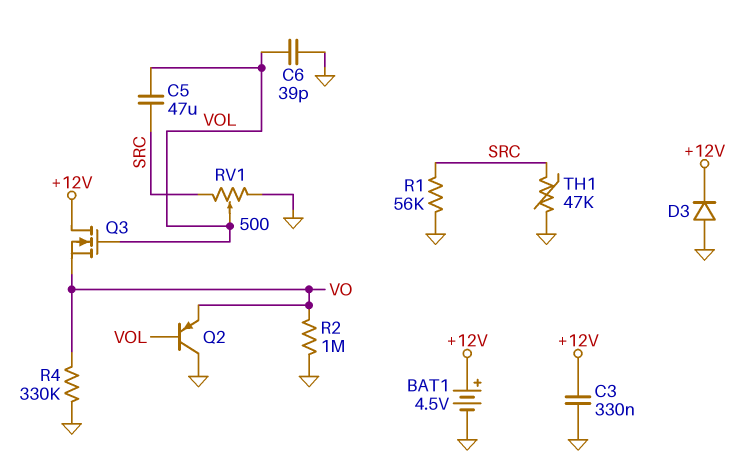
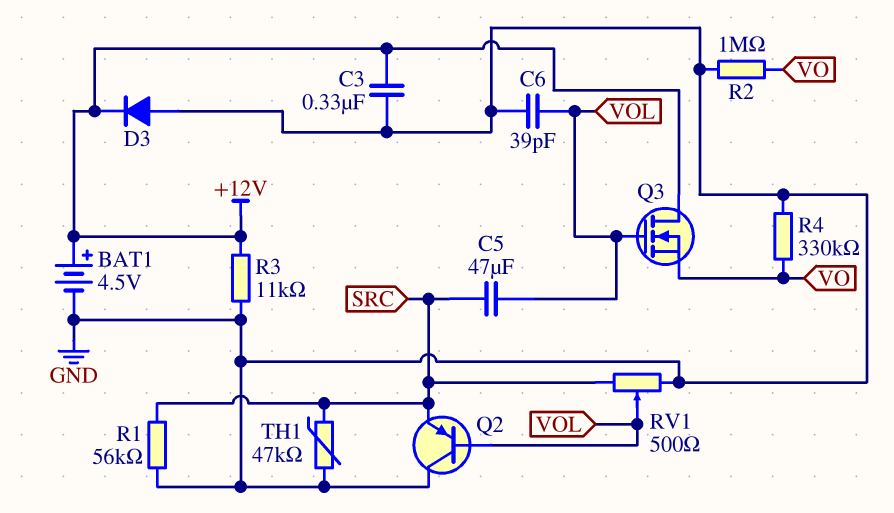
Q2: PNP (B VOL, C GND, E VO) -> PNP (B VOL, C GND, E SRC)
R3: none -> 11k (+12V, GND)

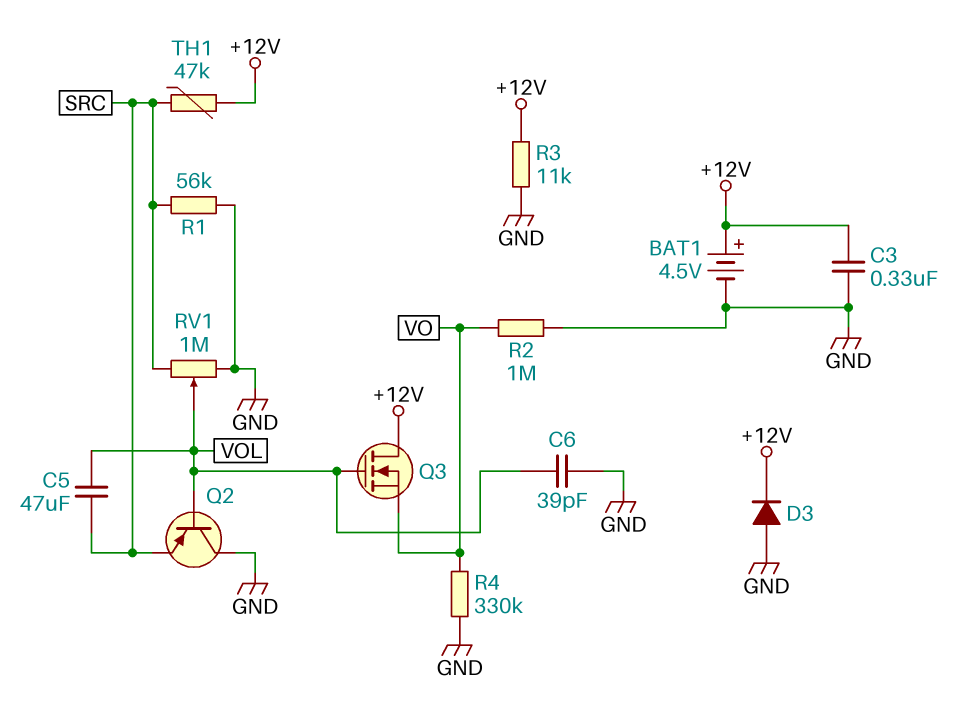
RV1: 500 (GND, SRC, wiper VOL) -> 1M (GND, SRC, wiper VOL)
TH1: 47k (GND, SRC) -> 47k (+12V, SRC)

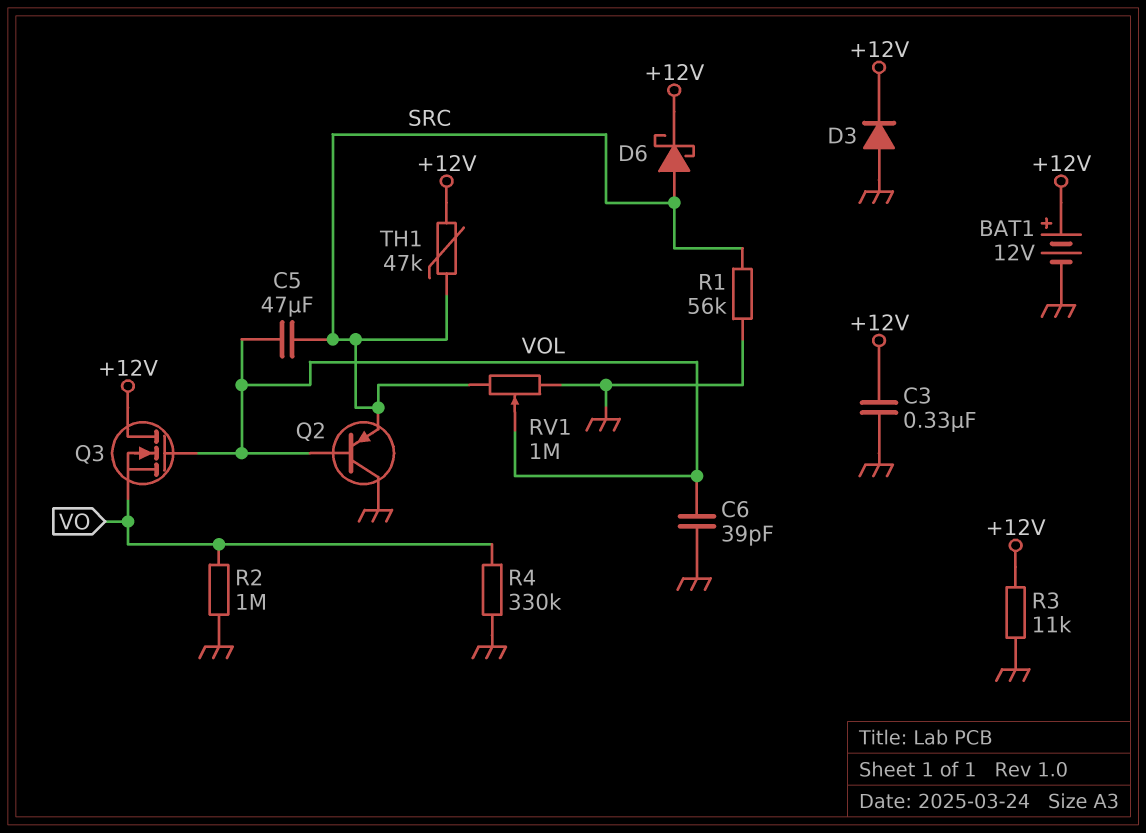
BAT1: 4.5V (plus +12V, minus GND) -> 12V (plus +12V, minus GND)
D6: none -> schottky (A SRC, K +12V)

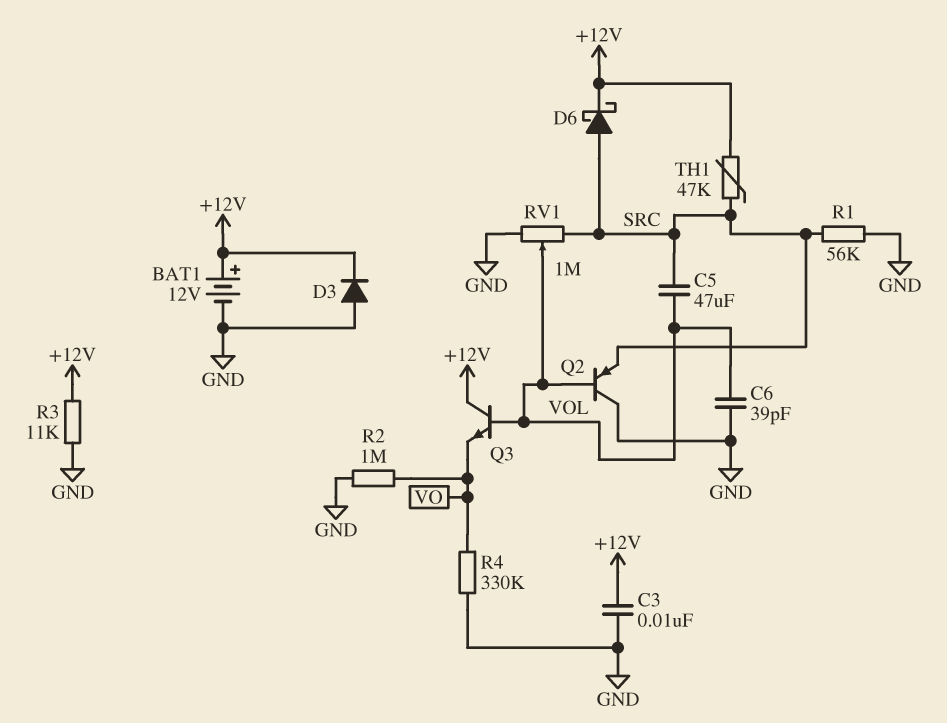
C3: 330nF (+12V, GND) -> 10nF (+12V, GND)
Q3: NMOS (G VOL, D +12V, S VO) -> NPN (B VOL, C +12V, E VO)

